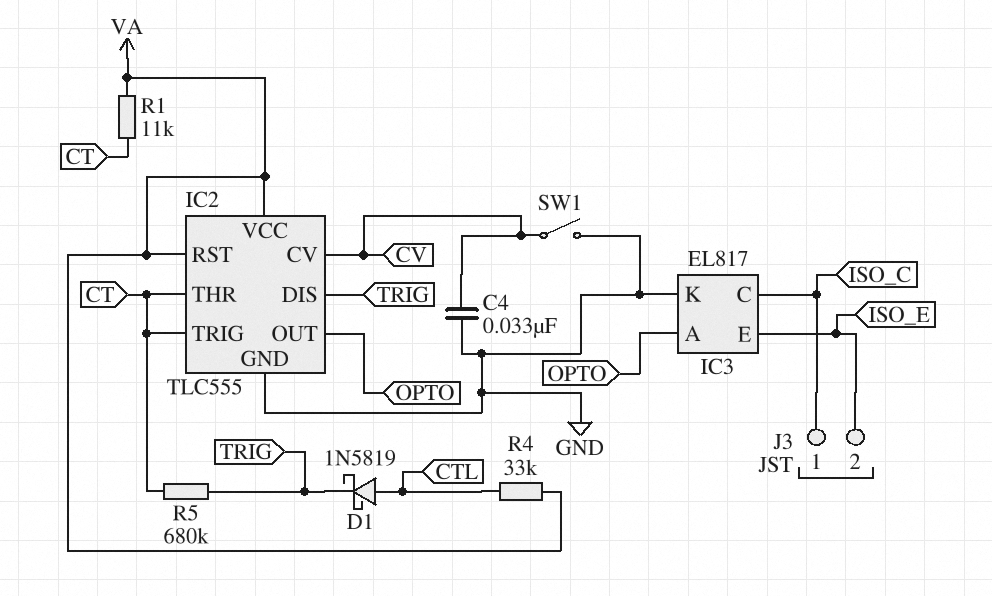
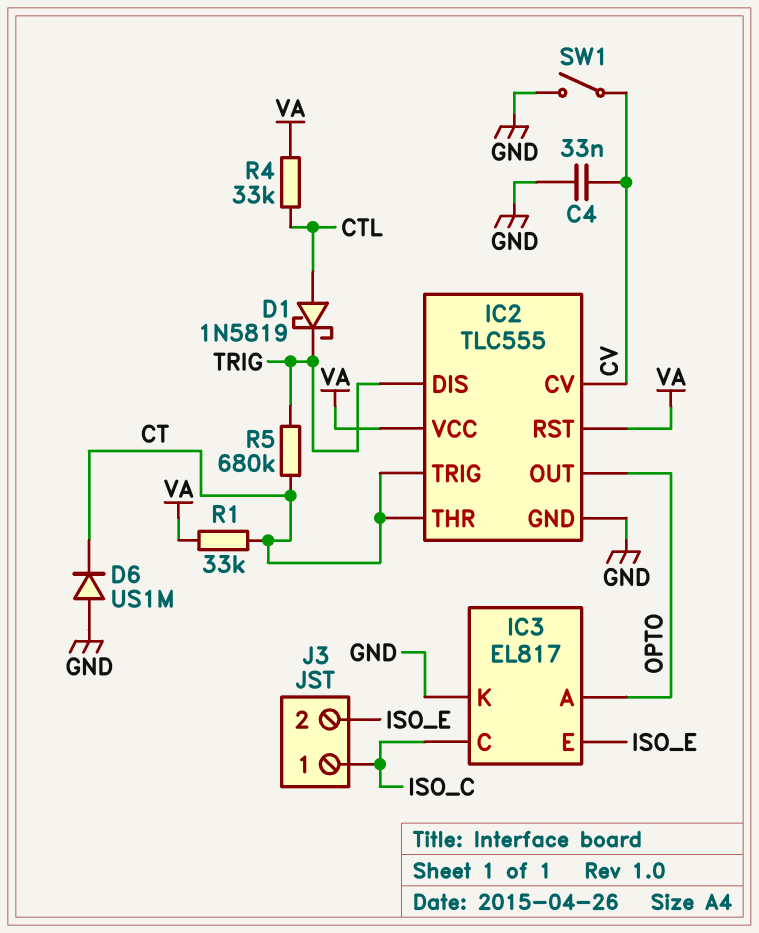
D6: none -> diode US1M (A GND, K CT)
R1: 11k (CT, VA) -> 33k (CT, VA)

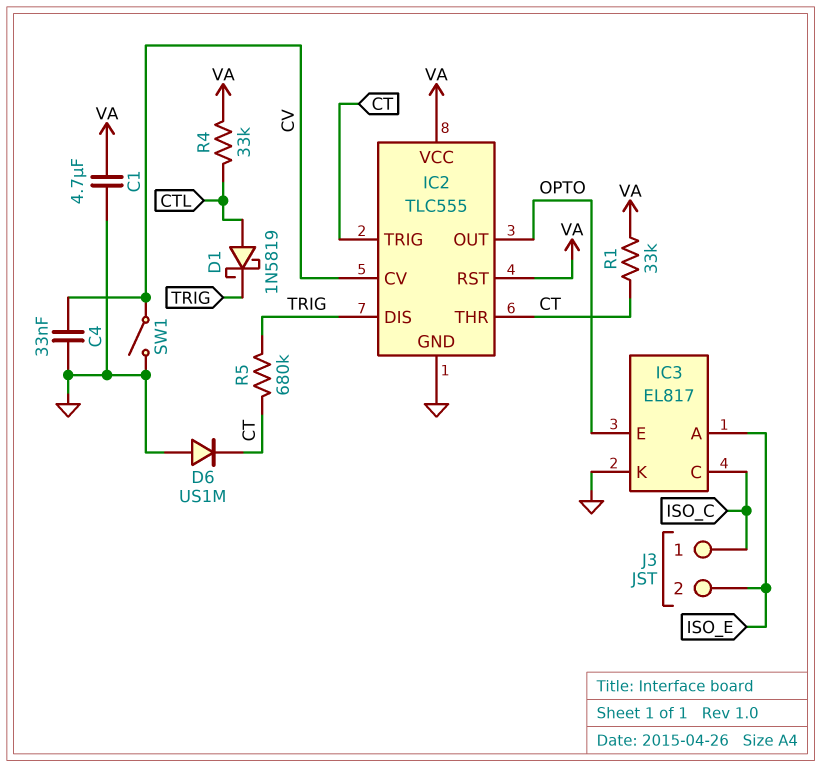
C1: none -> 4.7uF (GND, VA)
IC3 pin A: OPTO -> ISO_E
IC3 pin E: ISO_E -> OPTO

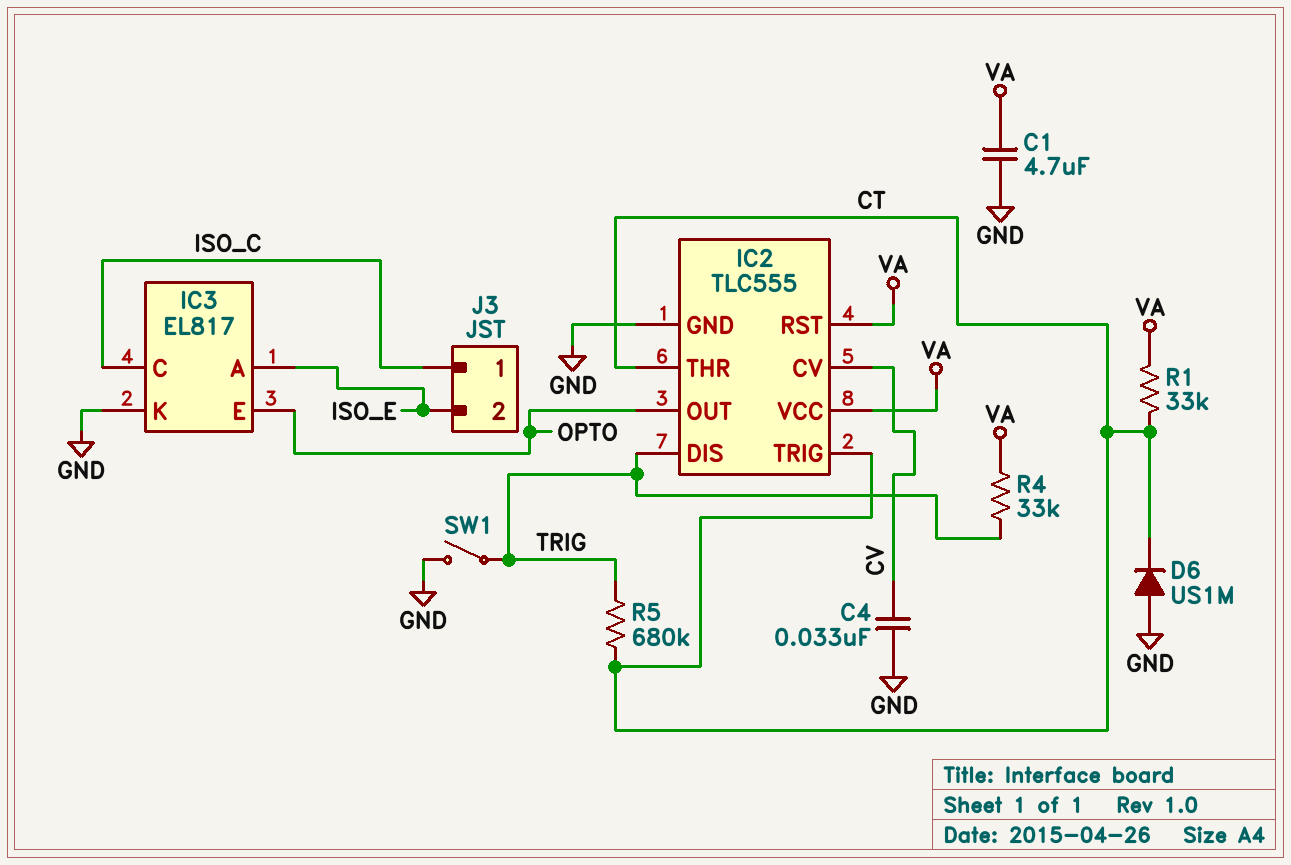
D1: schottky 1N5819 (A CTL, K TRIG) -> none
R4: 33k (CTL, VA) -> 33k (TRIG, VA)
SW1: switch (CV, GND) -> switch (GND, TRIG)

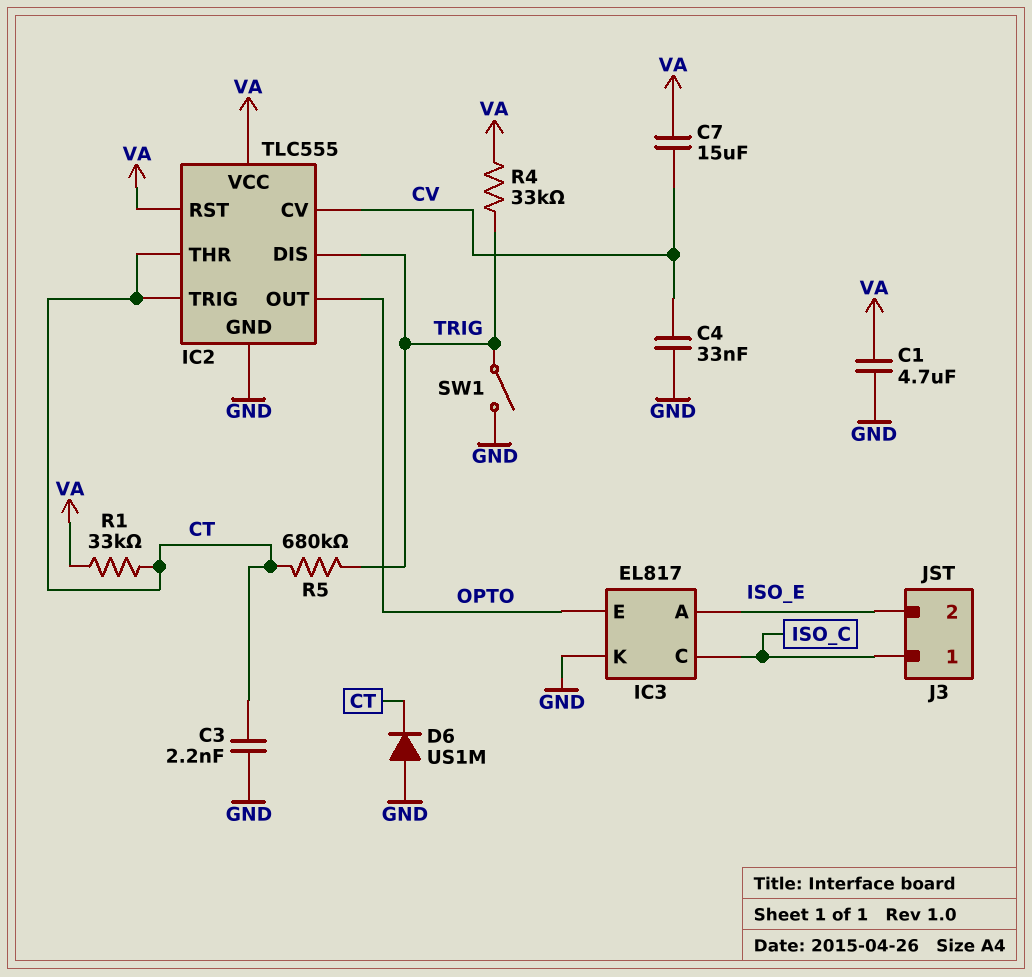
C3: none -> 2.2nF (CT, GND)
C7: none -> 15uF (CV, VA)

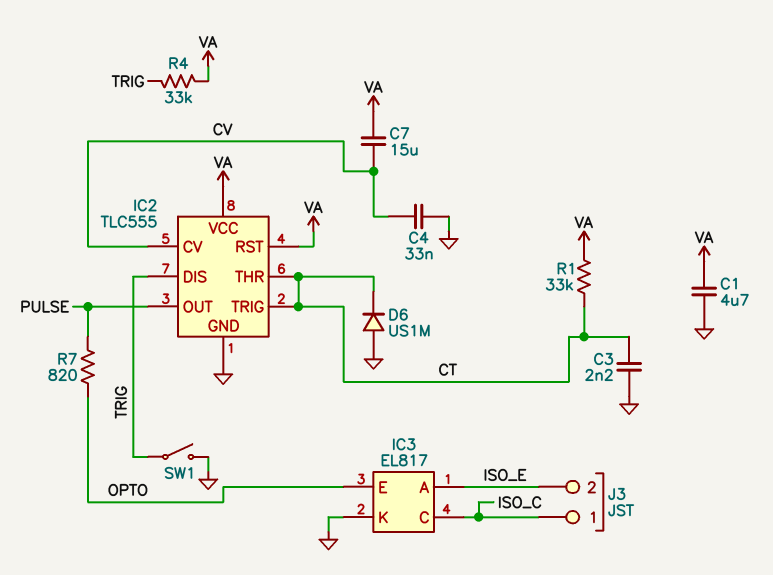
IC2 pin OUT: OPTO -> PULSE
R5: 680k (CT, TRIG) -> none
R7: none -> 820 (OPTO, PULSE)

